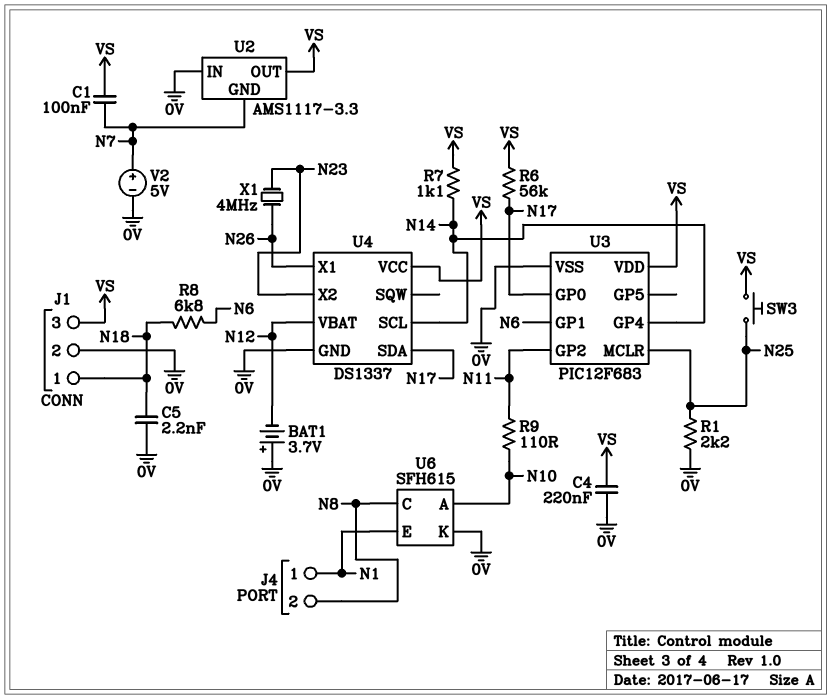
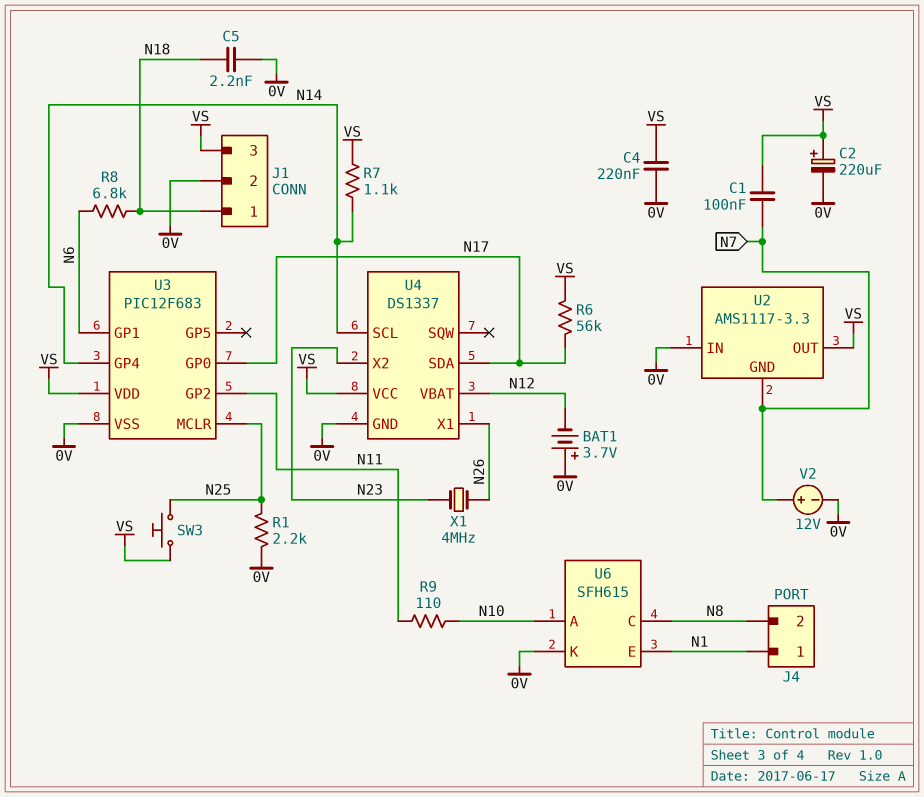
C2: none -> 220uF (plus VS, minus 0V)
V2: 5V (plus N7, minus 0V) -> 12V (plus N7, minus 0V)

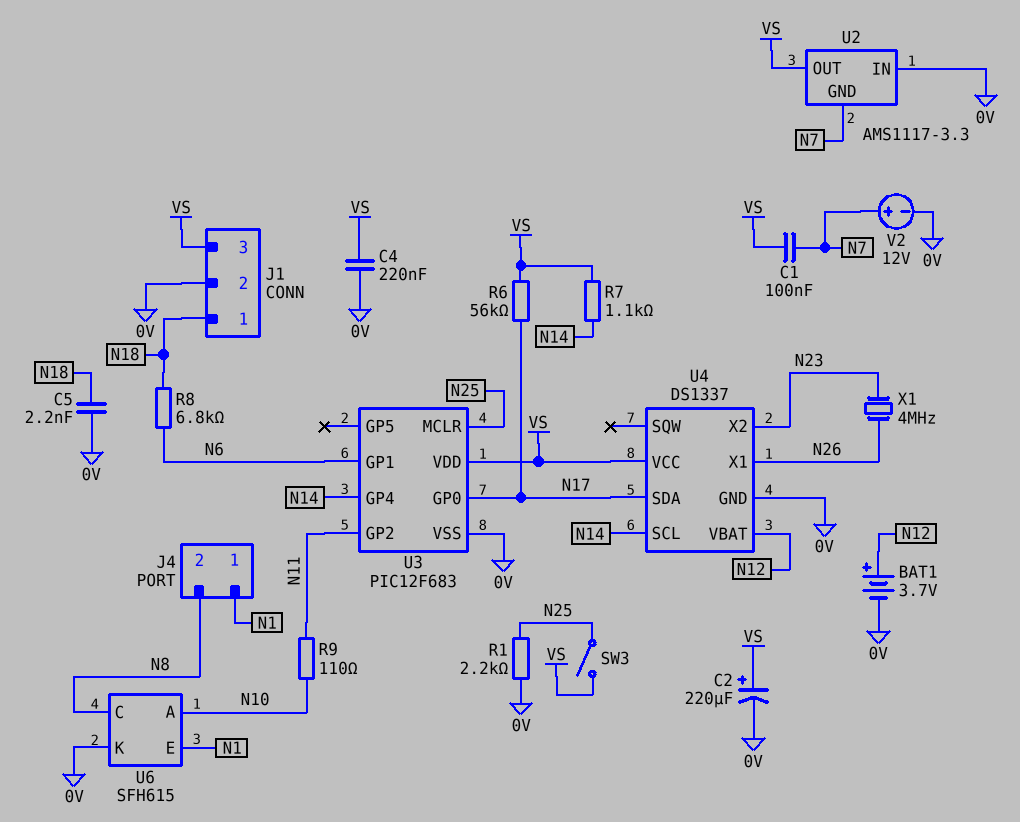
BAT1: 3.7V (plus 0V, minus N12) -> 3.7V (plus N12, minus 0V)
SW3: button (N25, VS) -> switch (N25, VS)

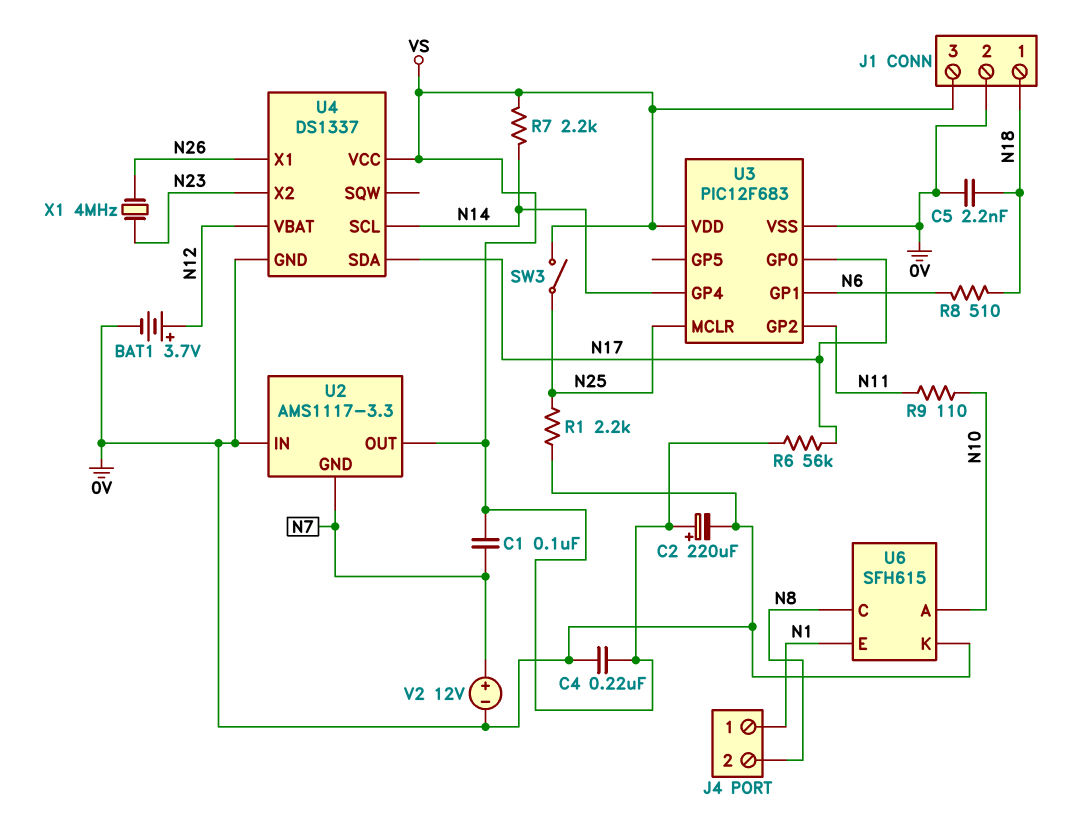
R7: 1.1k (N14, VS) -> 2.2k (N14, VS)
R8: 6.8k (N6, N18) -> 510 (N6, N18)

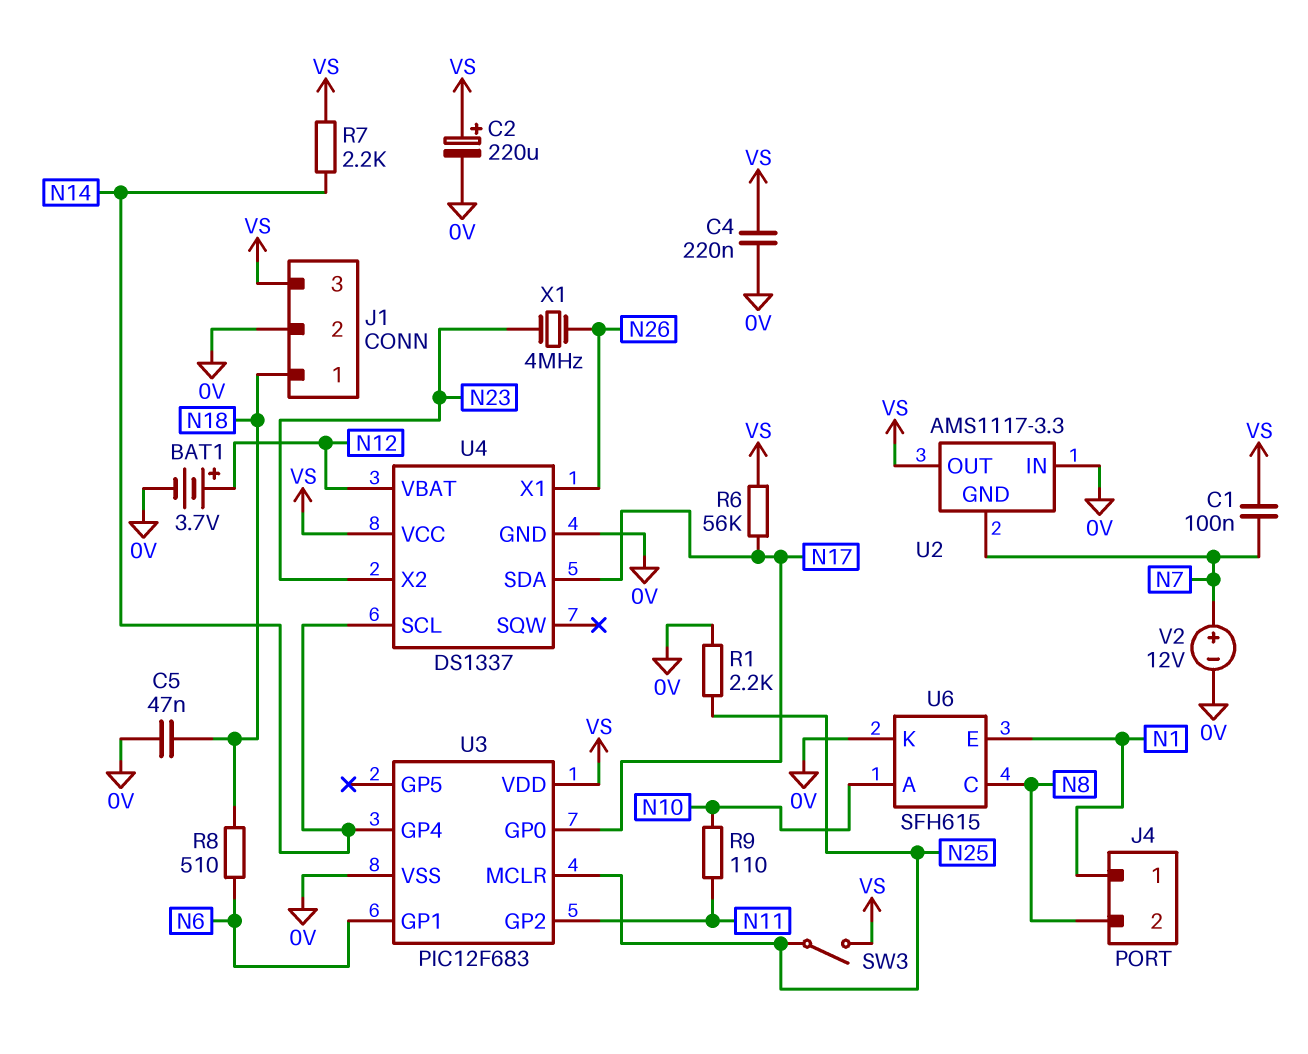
C5: 2.2nF (0V, N18) -> 47nF (0V, N18)

